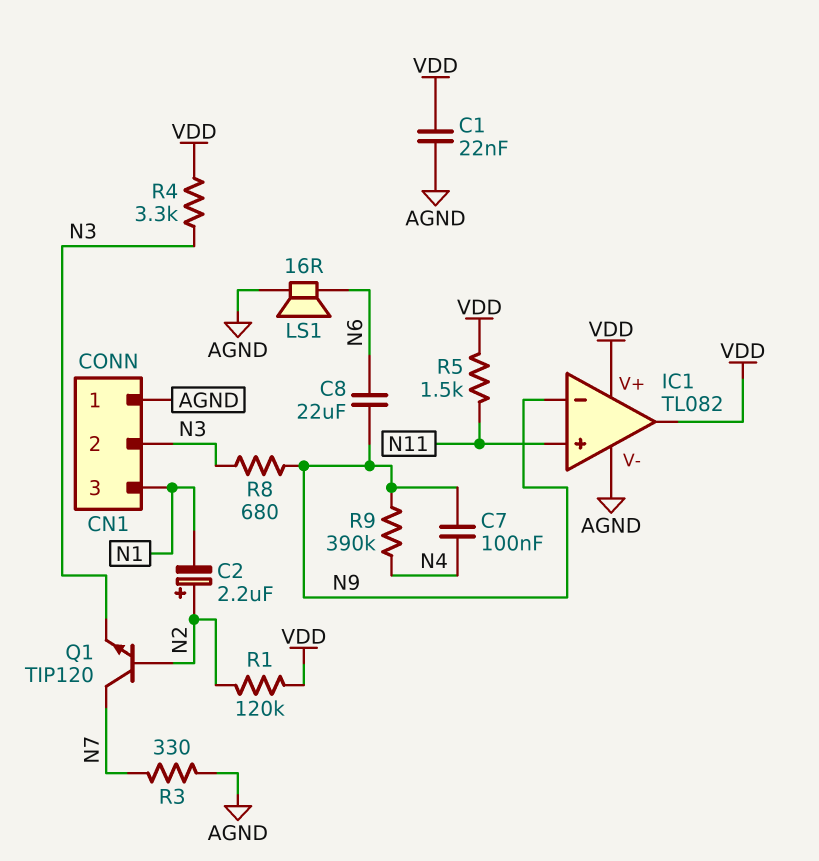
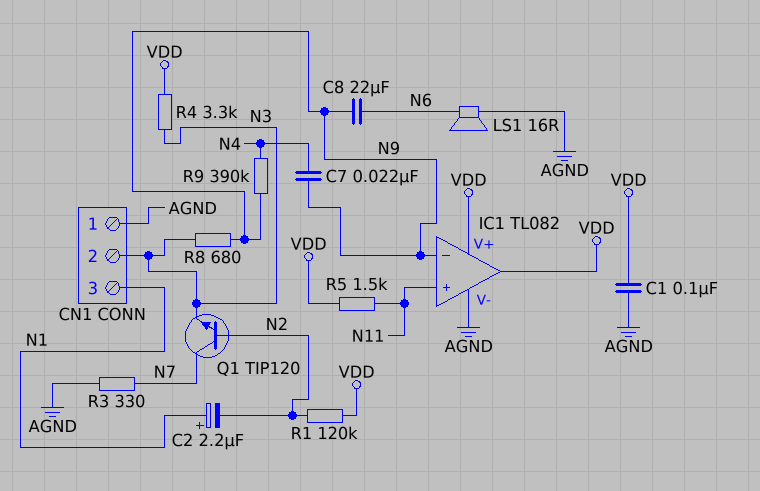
C1: 22nF (AGND, VDD) -> 100nF (AGND, VDD)
C2: 2.2uF (plus N2, minus N1) -> 2.2uF (plus N1, minus N2)
C7: 100nF (N4, N9) -> 22nF (N4, N9)

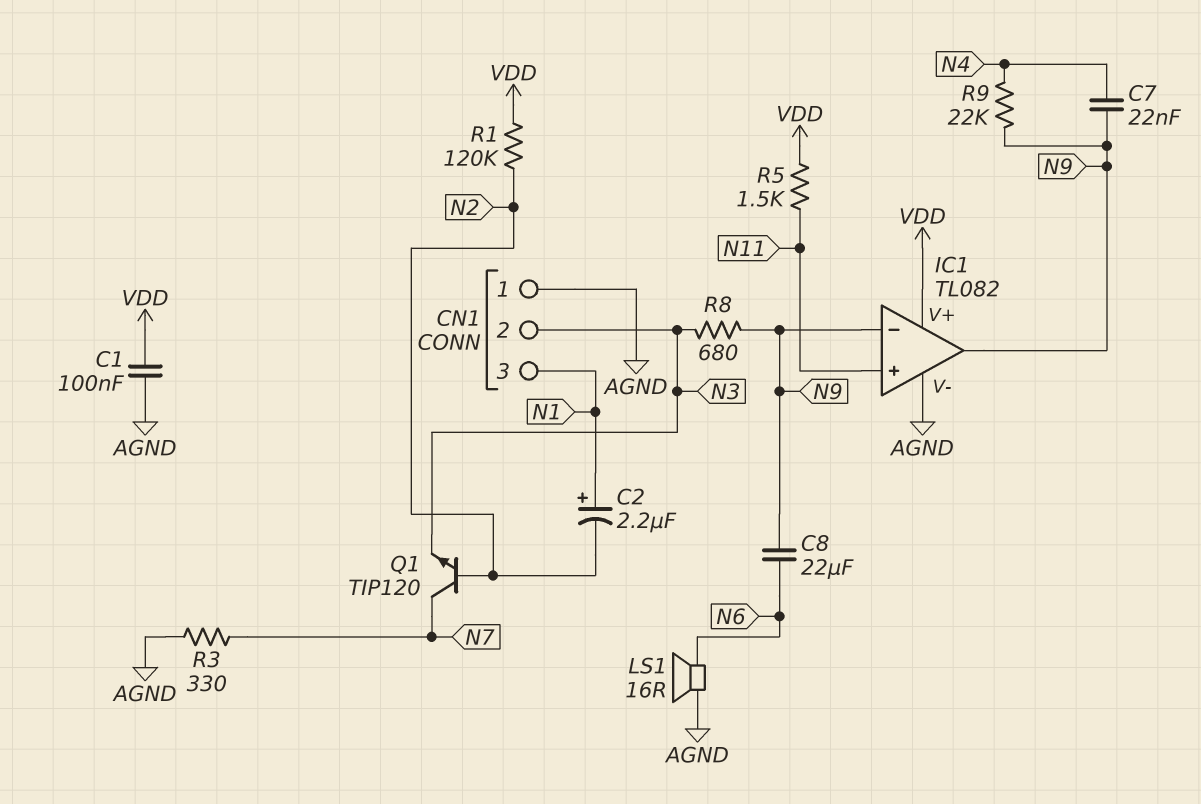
IC1 pin out: VDD -> N9
R4: 3.3k (N3, VDD) -> none
R9: 390k (N4, N9) -> 22k (N4, N9)

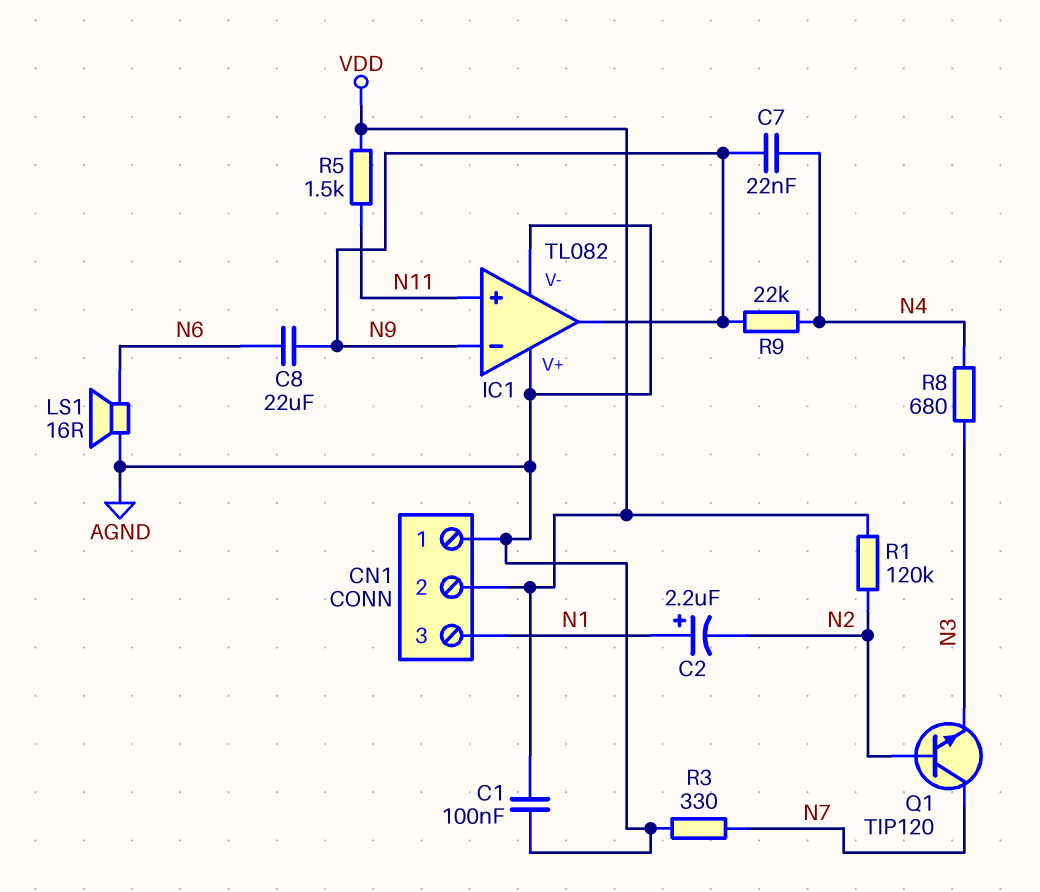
CN1 pin 2: N3 -> VDD
IC1 pin V+: VDD -> AGND
R8: 680 (N3, N9) -> 680 (N3, N4)

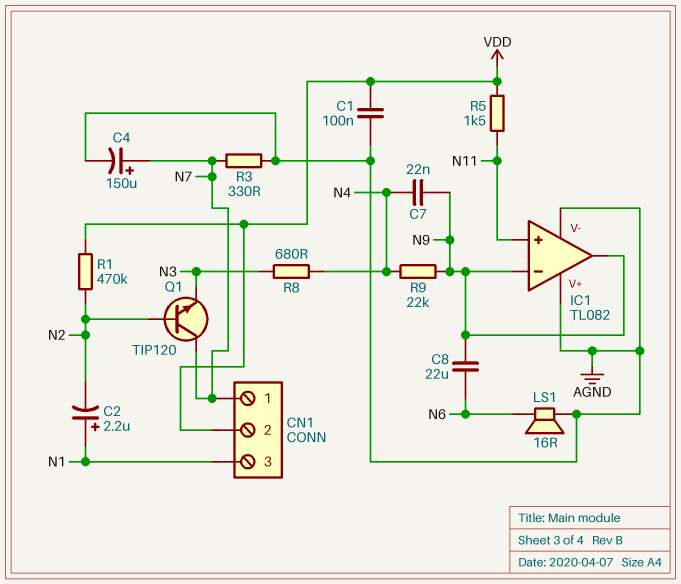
C4: none -> 150uF (plus N7, minus AGND)
CN1 pin 1: AGND -> N7
R1: 120k (N2, VDD) -> 470k (N2, VDD)

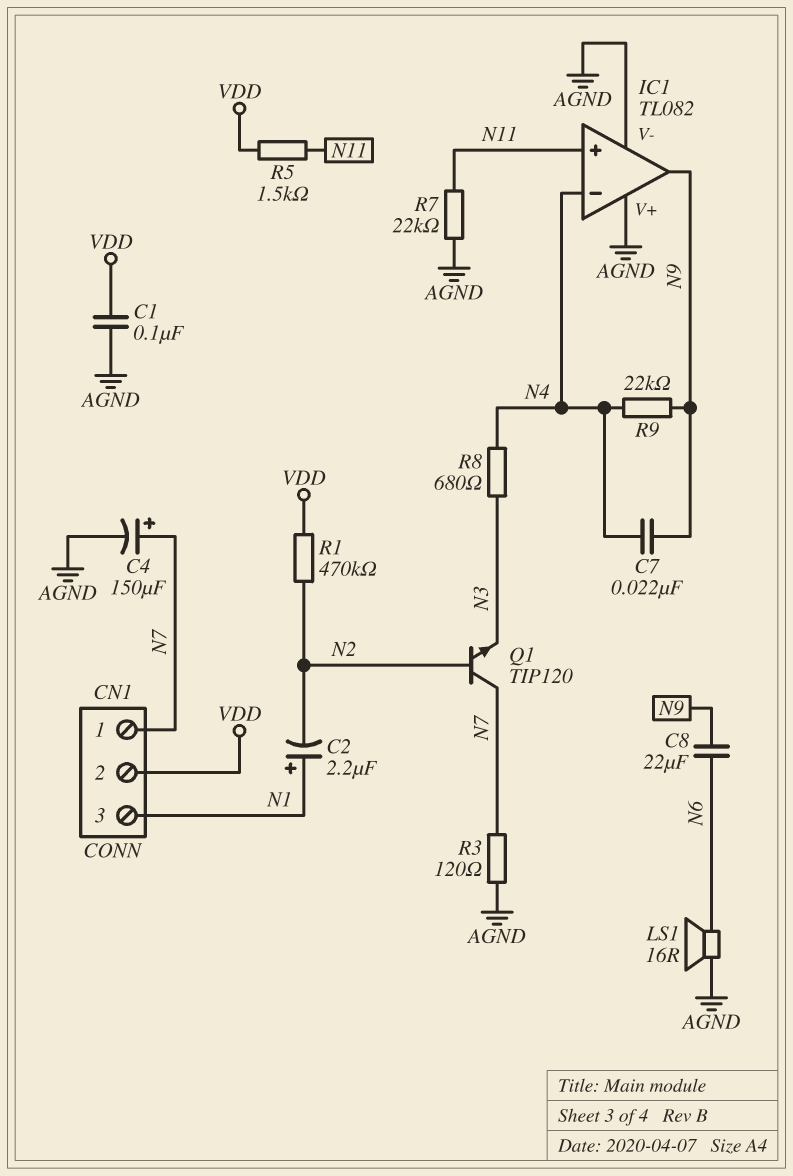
IC1 pin in-: N9 -> N4
R3: 330 (AGND, N7) -> 120 (AGND, N7)
R7: none -> 22k (AGND, N11)

